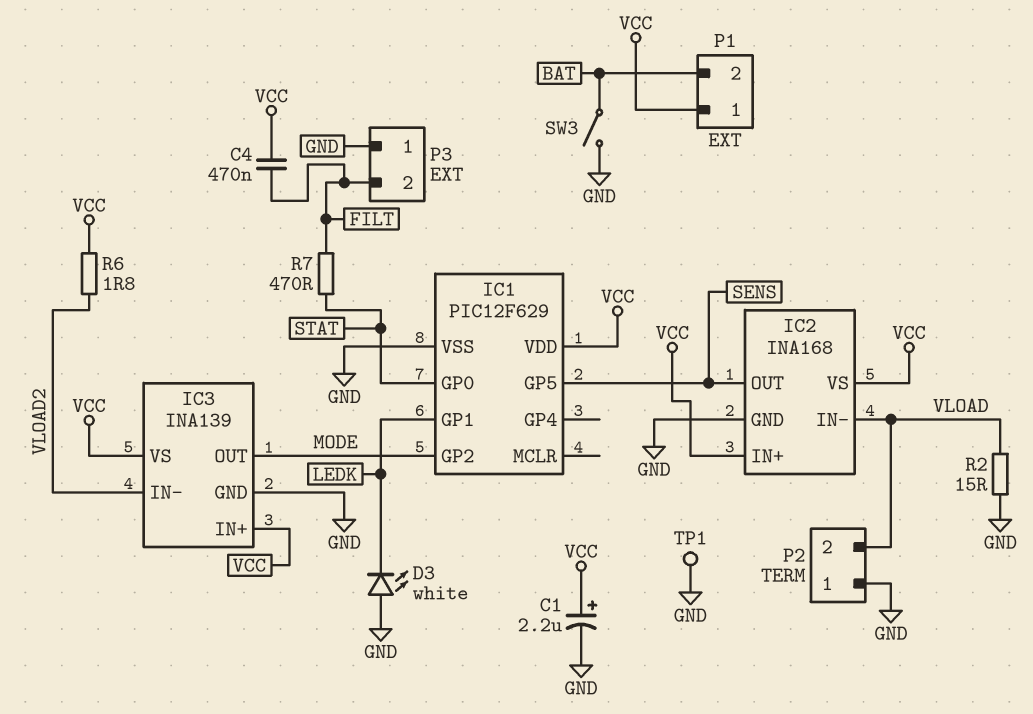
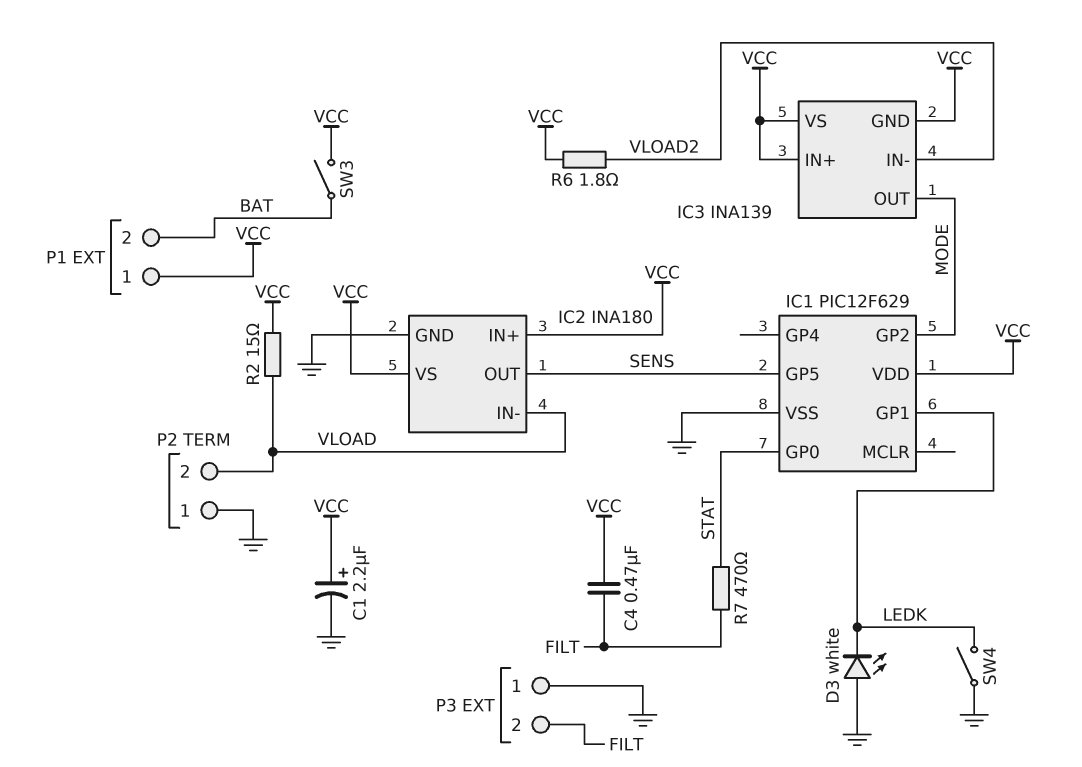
IC2: INA168 -> INA180
IC3 pin GND: GND -> VCC
R2: 15 (GND, VLOAD) -> 15 (VCC, VLOAD)
SW3: switch (BAT, GND) -> switch (BAT, VCC)
SW4: none -> switch (GND, LEDK)
TP1: test point (GND) -> none

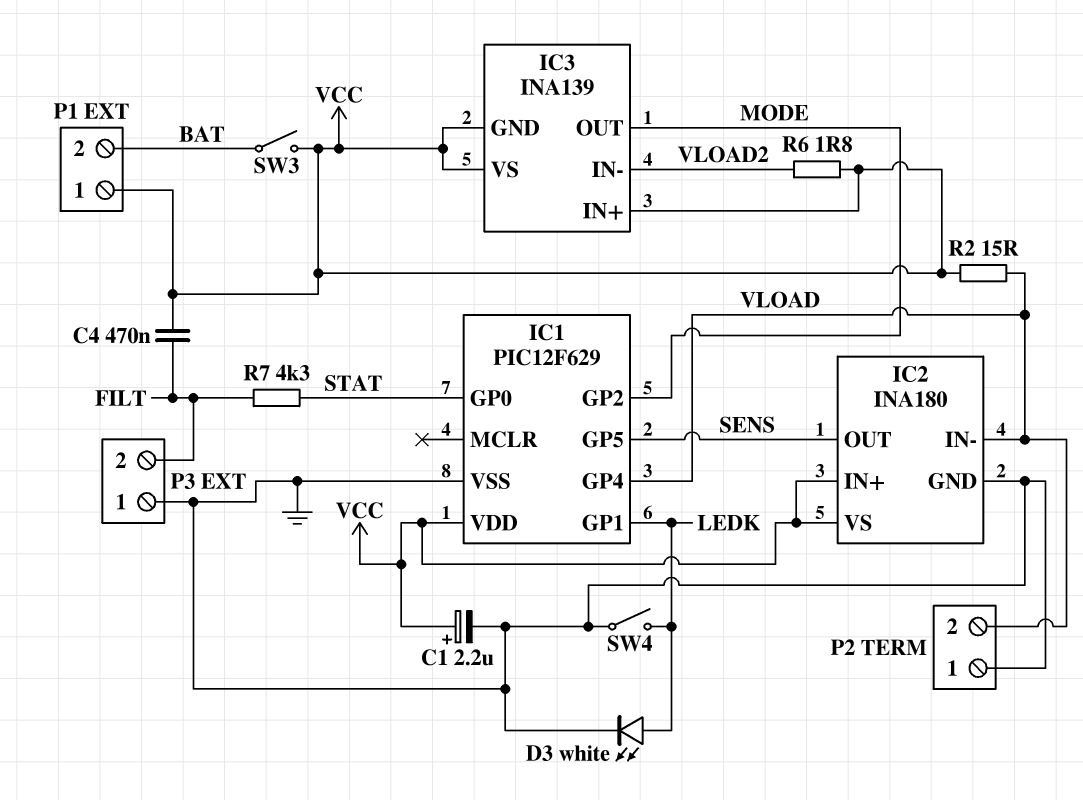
D3: LED white (A GND, K LEDK) -> LED white (A LEDK, K GND)
IC1 pin GP4: none -> VLOAD
R7: 470 (FILT, STAT) -> 4.3k (FILT, STAT)

